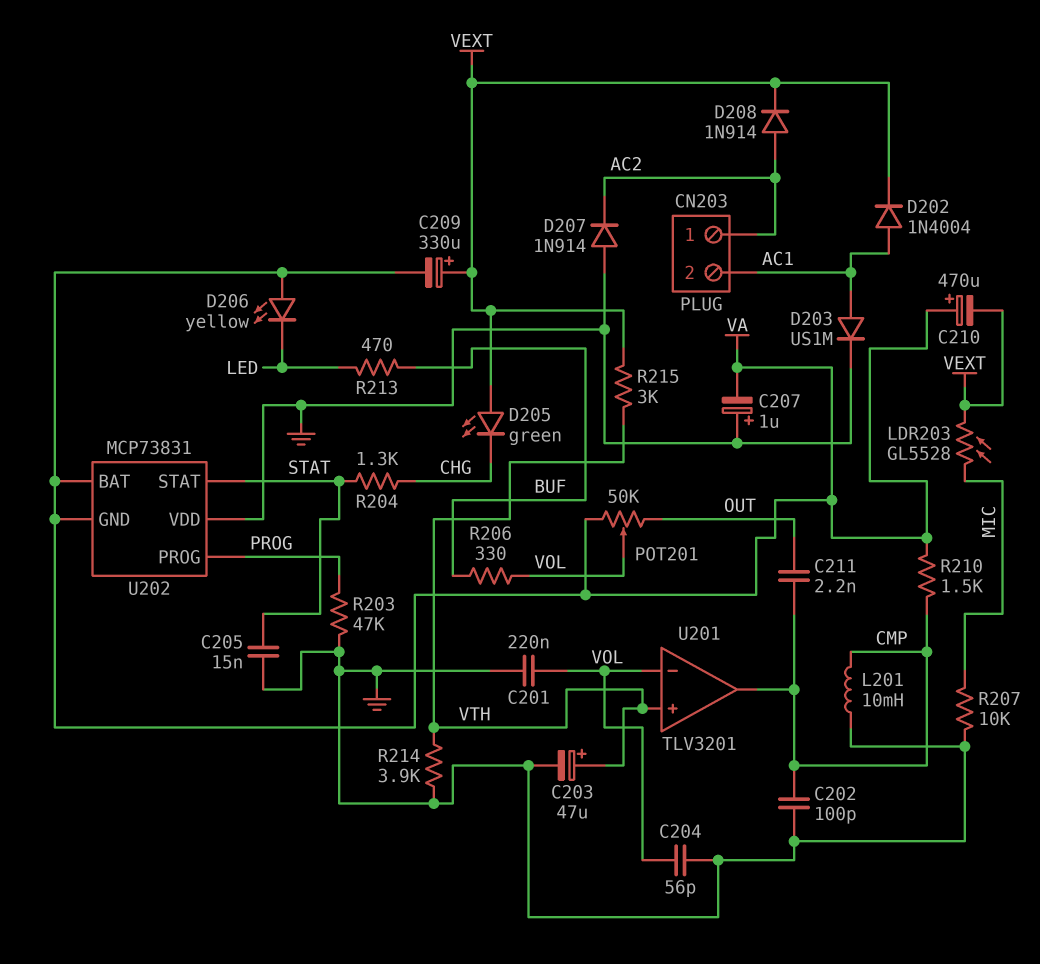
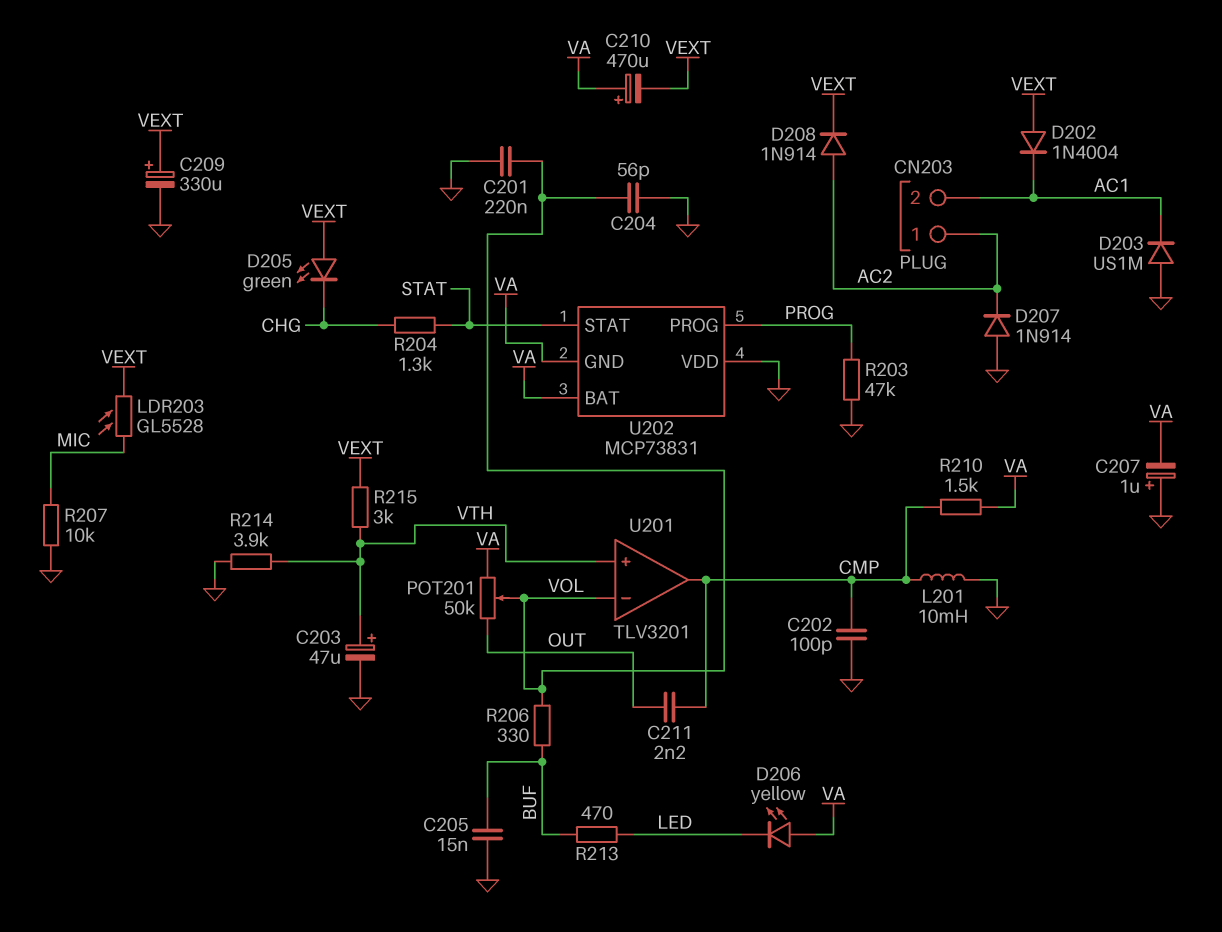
C205: 15nF (GND, STAT) -> 15nF (BUF, GND)
C209: 330uF (plus VEXT, minus VA) -> 330uF (plus VEXT, minus GND)
D202: diode 1N4004 (A AC1, K VEXT) -> diode 1N4004 (A VEXT, K AC1)
D203: diode US1M (A AC1, K GND) -> diode US1M (A GND, K AC1)

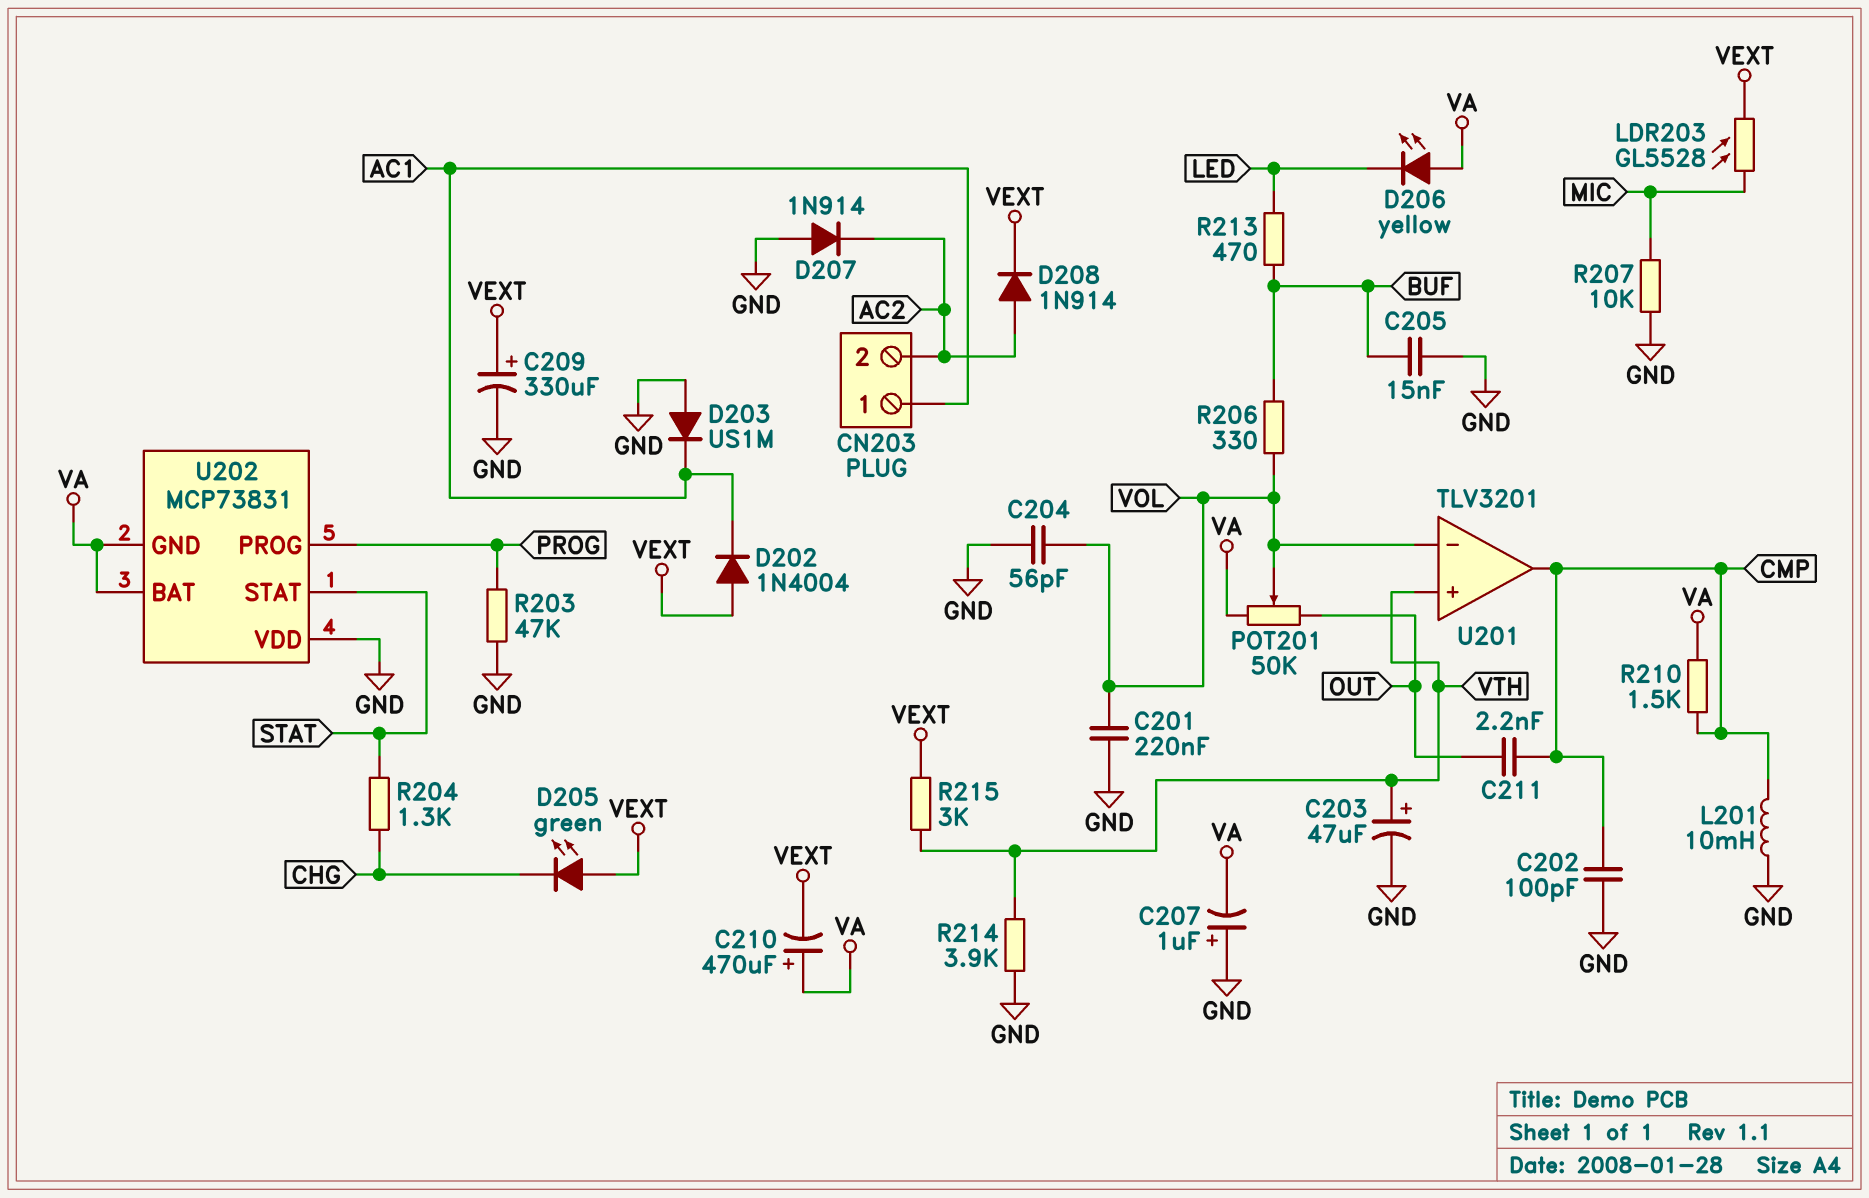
CN203 pin 1: AC2 -> AC1
CN203 pin 2: AC1 -> AC2

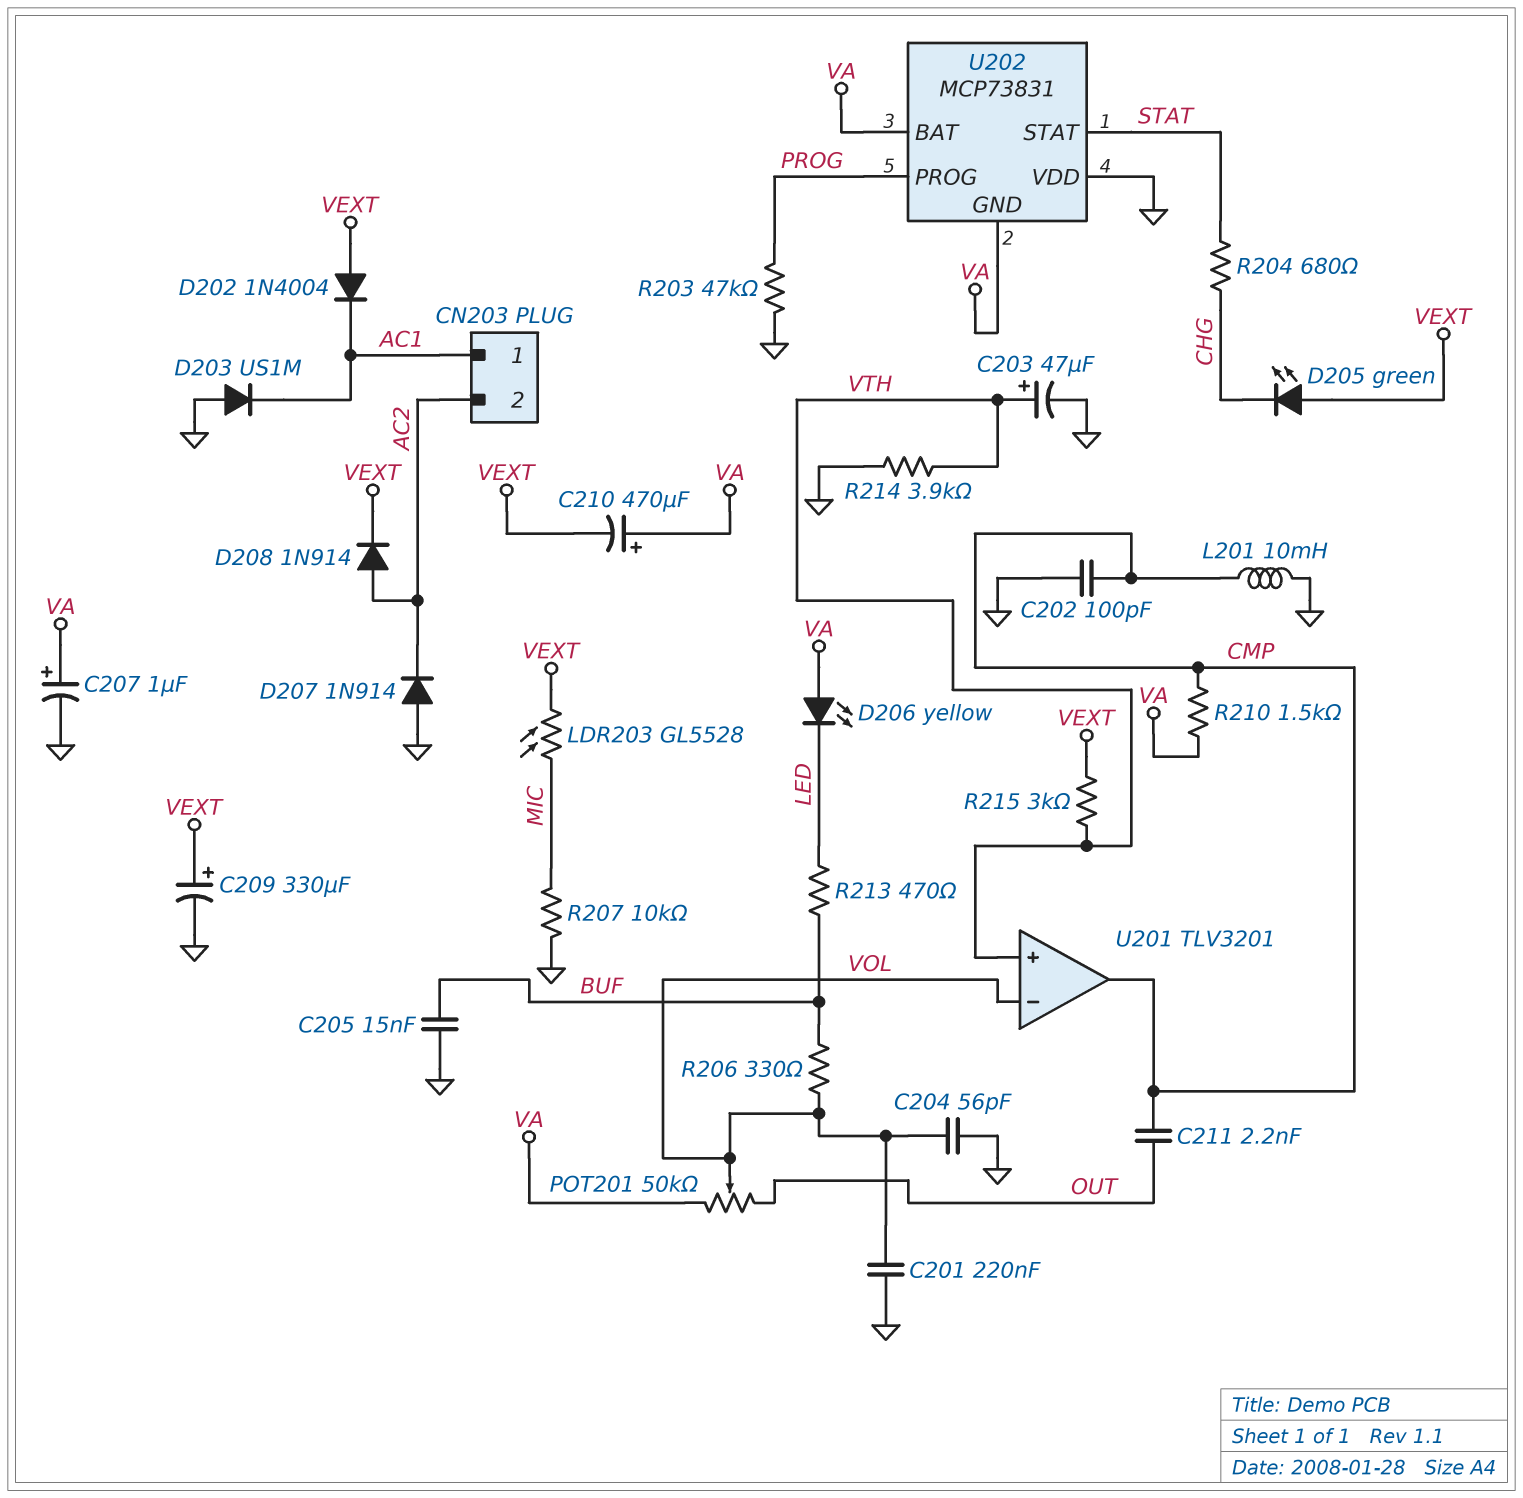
C207: 1uF (plus GND, minus VA) -> 1uF (plus VA, minus GND)
R204: 1.3k (CHG, STAT) -> 680 (CHG, STAT)

